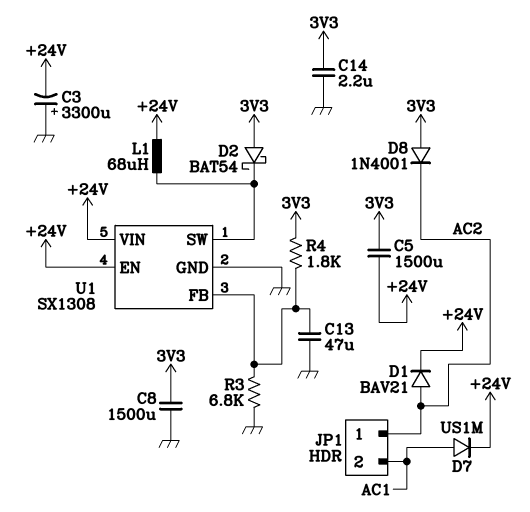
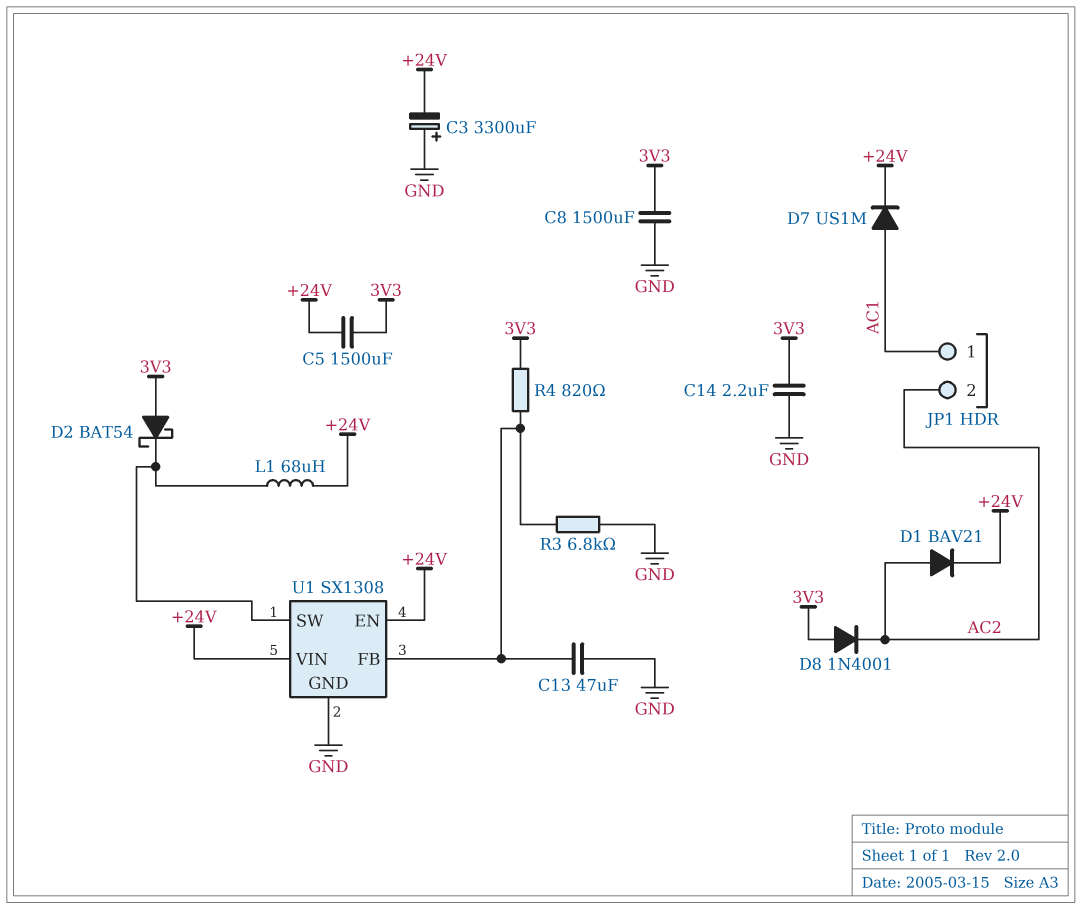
JP1 pin 1: AC2 -> AC1
JP1 pin 2: AC1 -> AC2
R4: 1.8k (3V3, U1/FB) -> 820 (3V3, U1/FB)

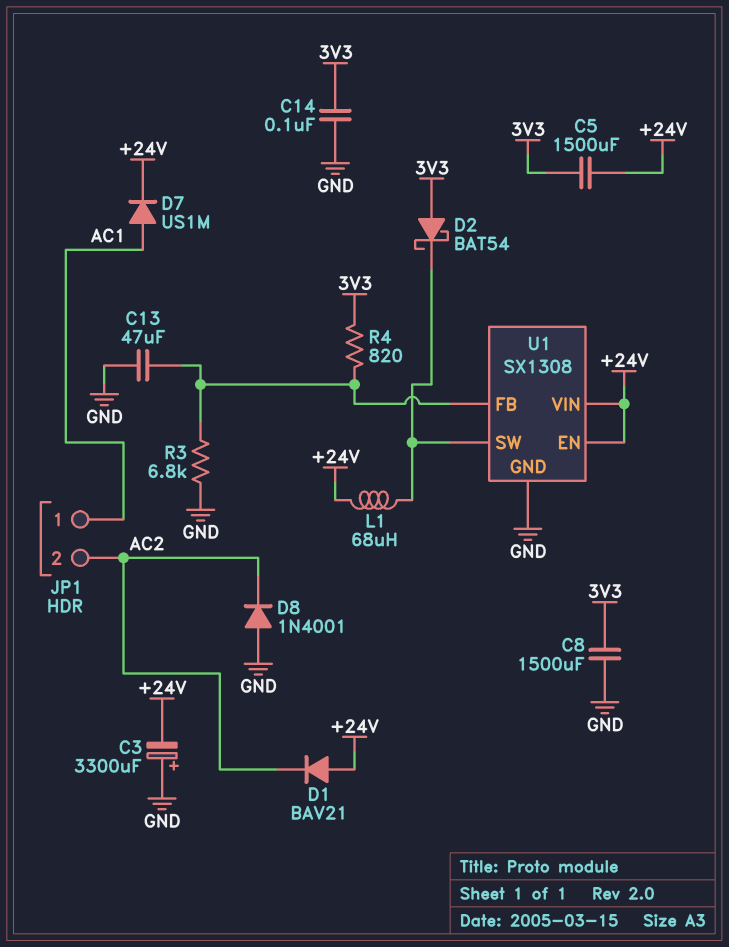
C14: 2.2uF (3V3, GND) -> 100nF (3V3, GND)
D1: diode BAV21 (A AC2, K +24V) -> diode BAV21 (A +24V, K AC2)
D8: diode 1N4001 (A 3V3, K AC2) -> diode 1N4001 (A GND, K AC2)

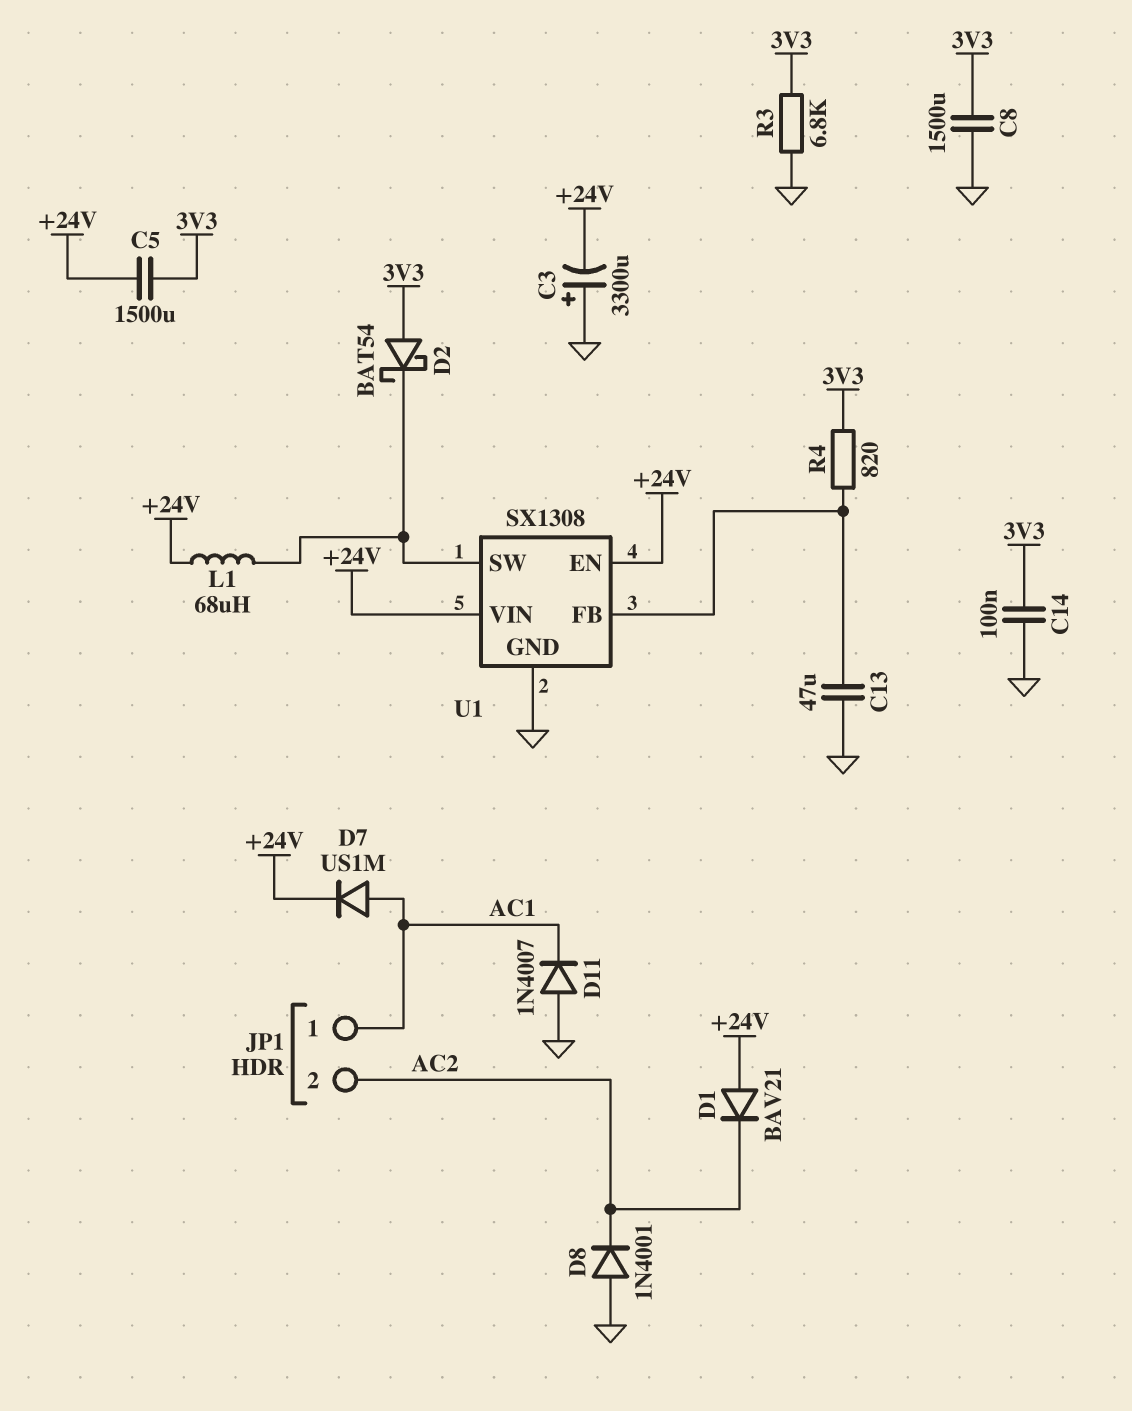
D11: none -> diode 1N4007 (A GND, K AC1)
R3: 6.8k (GND, U1/FB) -> 6.8k (3V3, GND)

